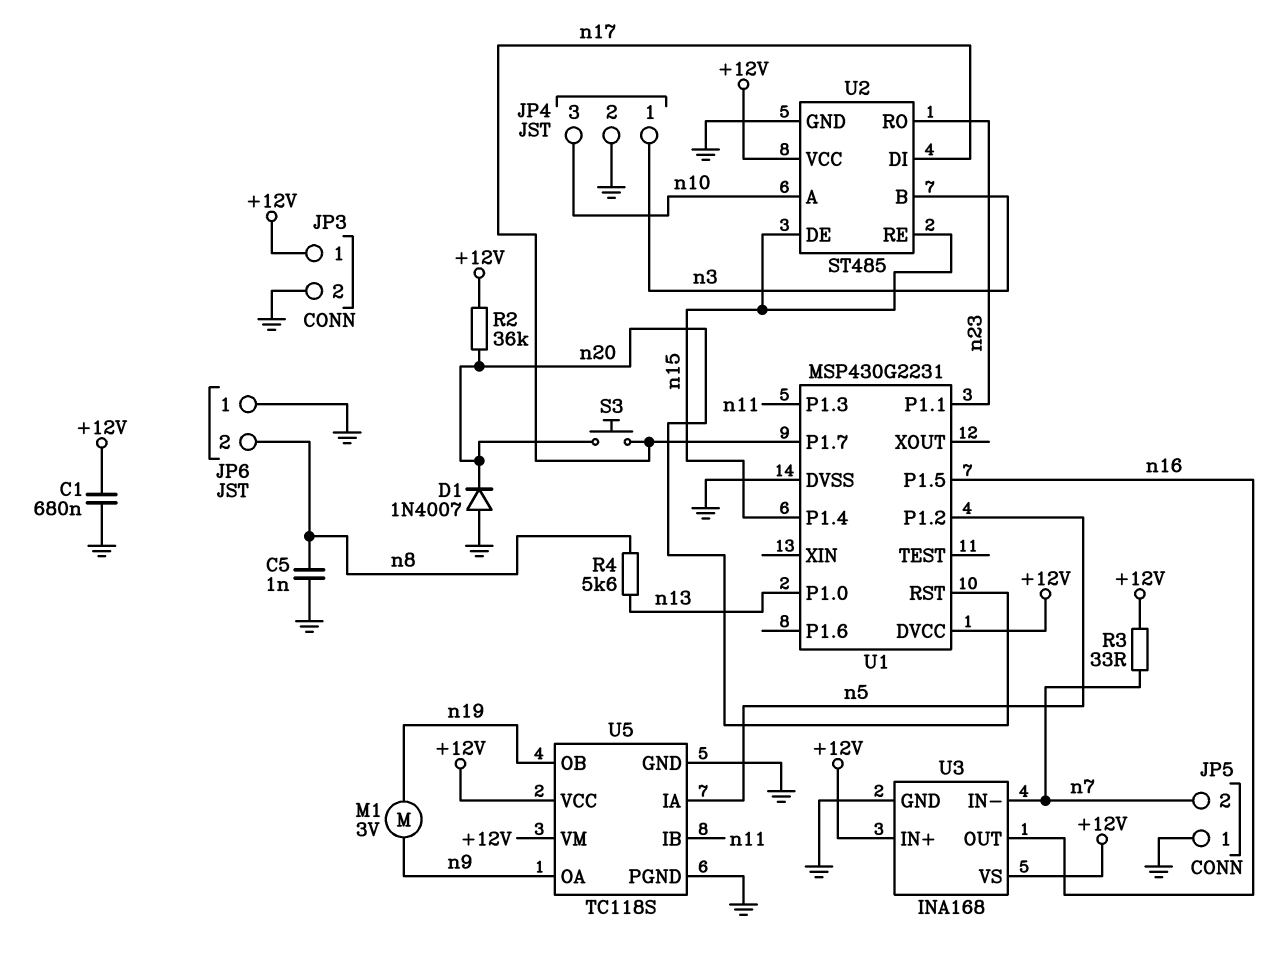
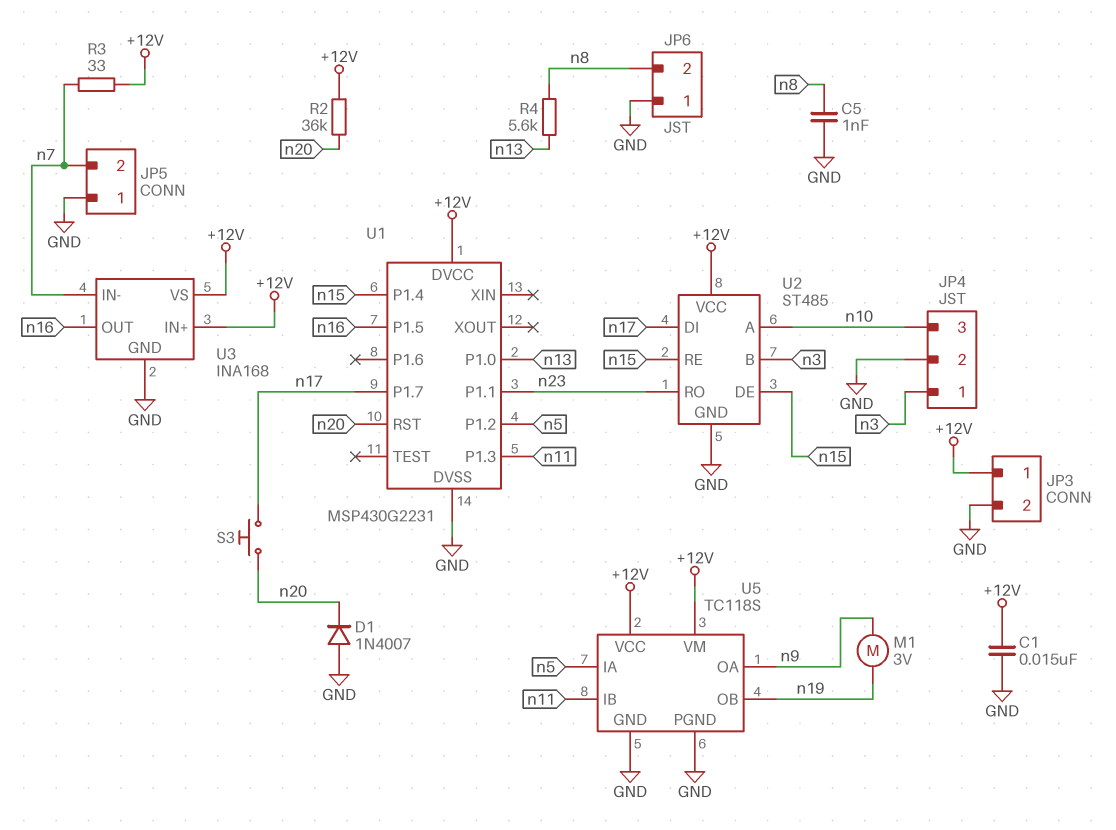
C1: 680nF (+12V, GND) -> 15nF (+12V, GND)

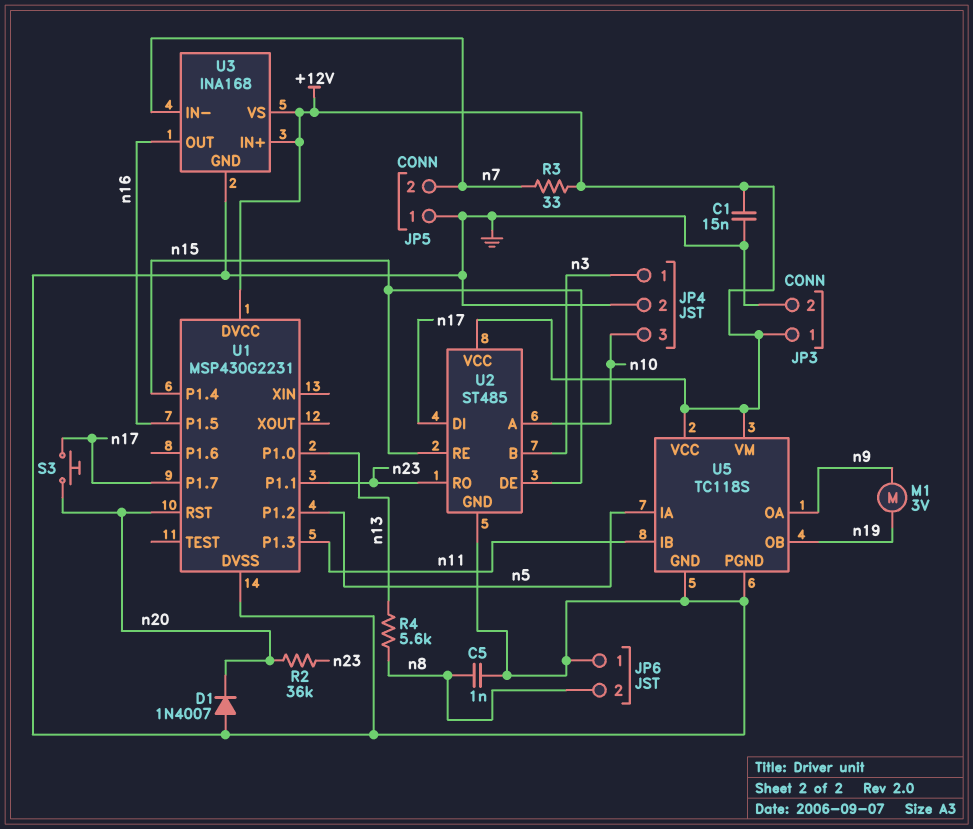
R2: 36k (+12V, n20) -> 36k (n20, n23)

